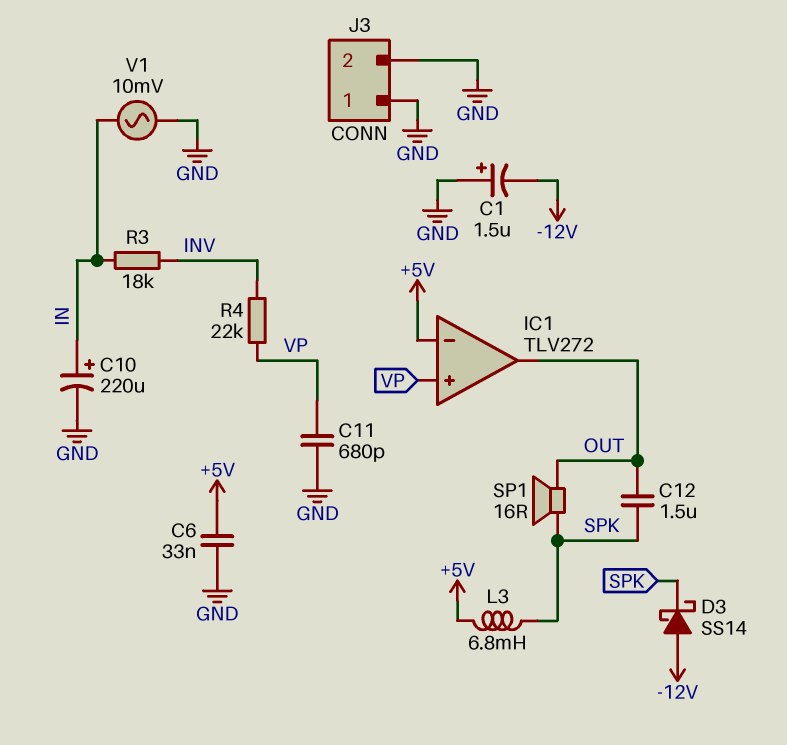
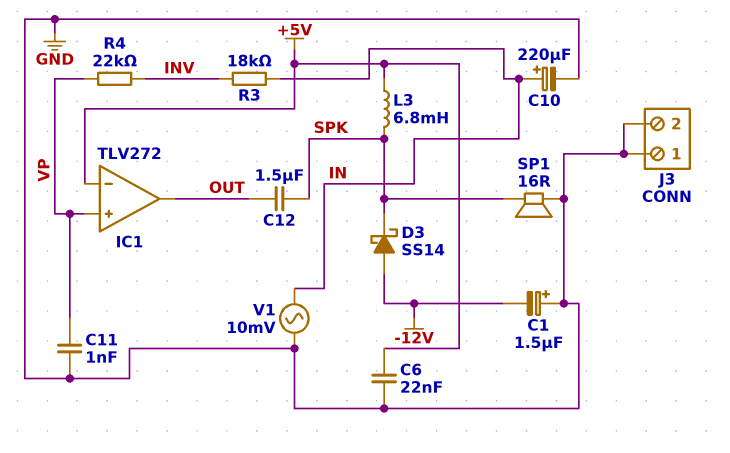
C6: 33nF (+5V, GND) -> 22nF (+5V, GND)
C11: 680pF (GND, VP) -> 1nF (GND, VP)
SP1: speaker 16R (OUT, SPK) -> speaker 16R (GND, SPK)

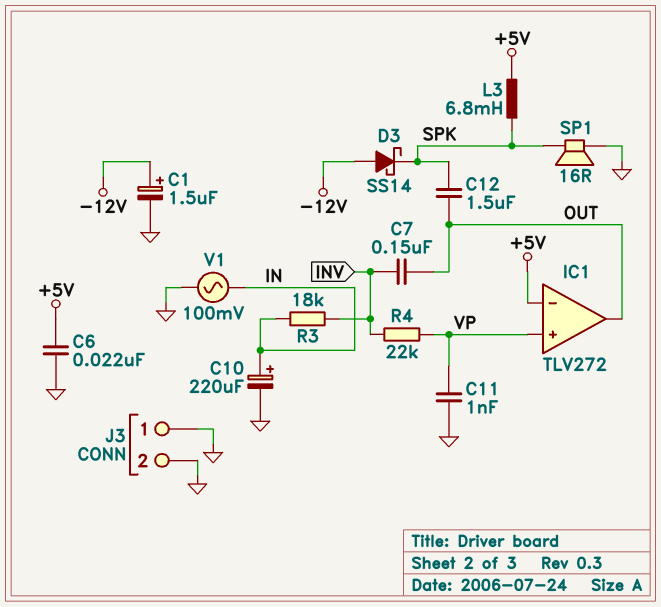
C1: 1.5uF (plus GND, minus -12V) -> 1.5uF (plus -12V, minus GND)
C7: none -> 150nF (INV, OUT)
V1: AC 10mV (GND, IN) -> AC 100mV (GND, IN)

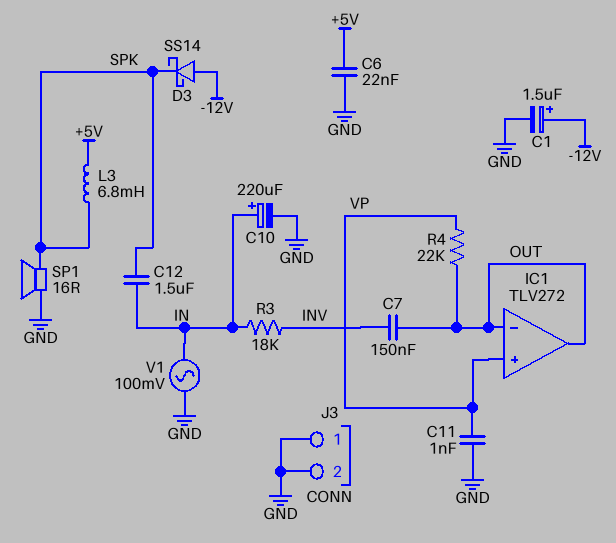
C12: 1.5uF (OUT, SPK) -> 1.5uF (IN, SPK)
IC1 pin in-: +5V -> OUT
R4: 22k (INV, VP) -> 22k (OUT, VP)

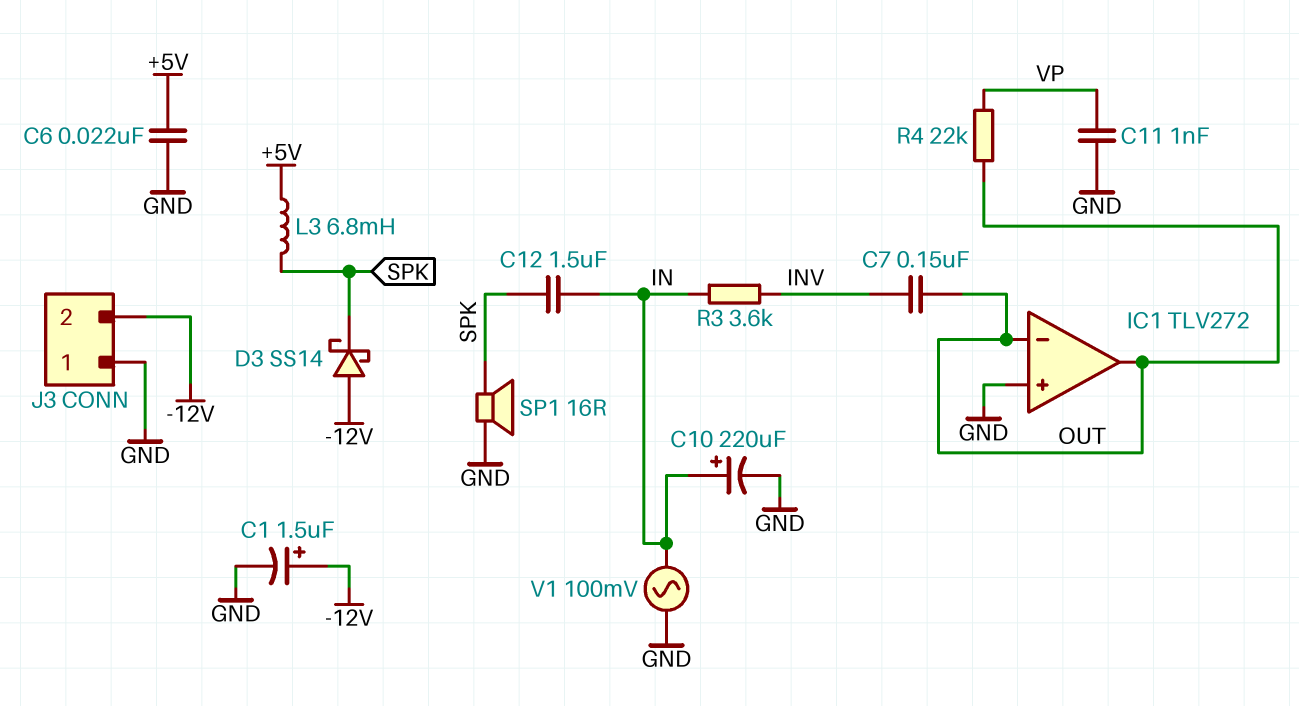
IC1 pin in+: VP -> GND
J3 pin 2: GND -> -12V
R3: 18k (IN, INV) -> 3.6k (IN, INV)

